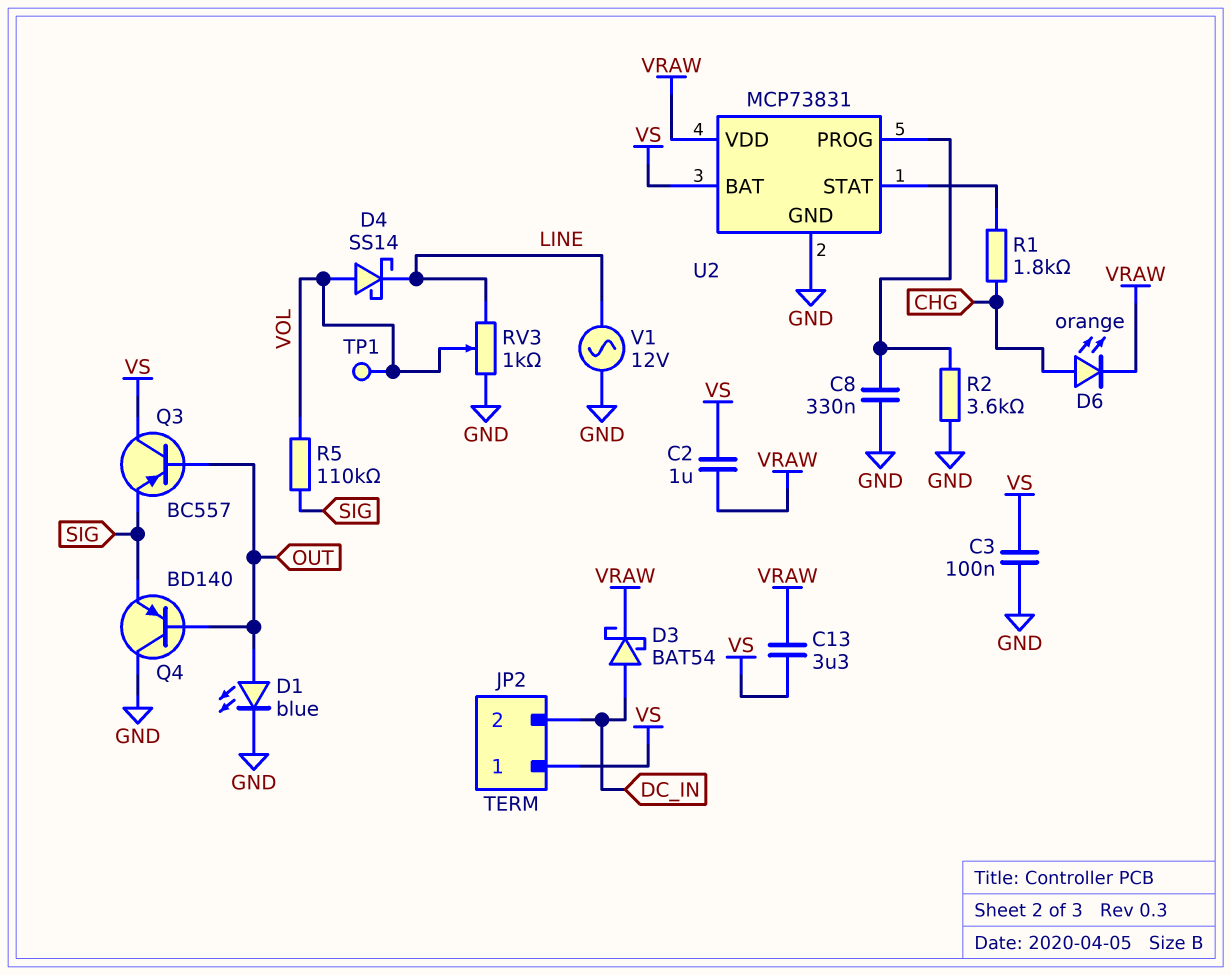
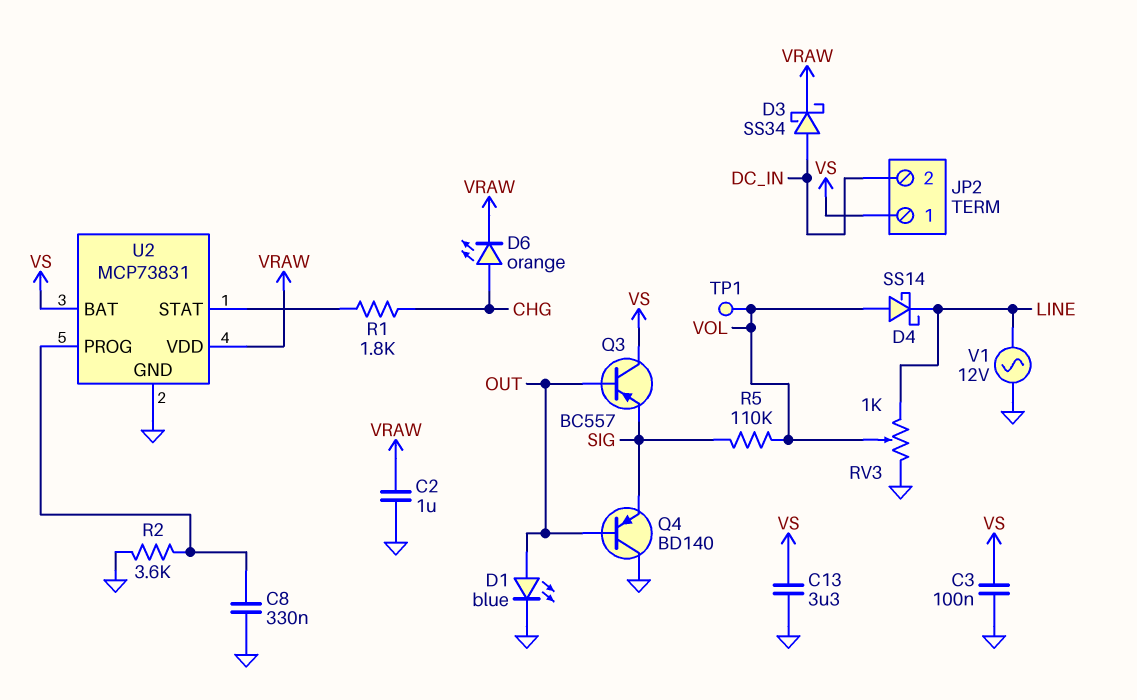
C2: 1uF (VRAW, VS) -> 1uF (GND, VRAW)
C13: 3.3uF (VRAW, VS) -> 3.3uF (GND, VS)
D3: schottky BAT54 (A DC_IN, K VRAW) -> schottky SS34 (A DC_IN, K VRAW)

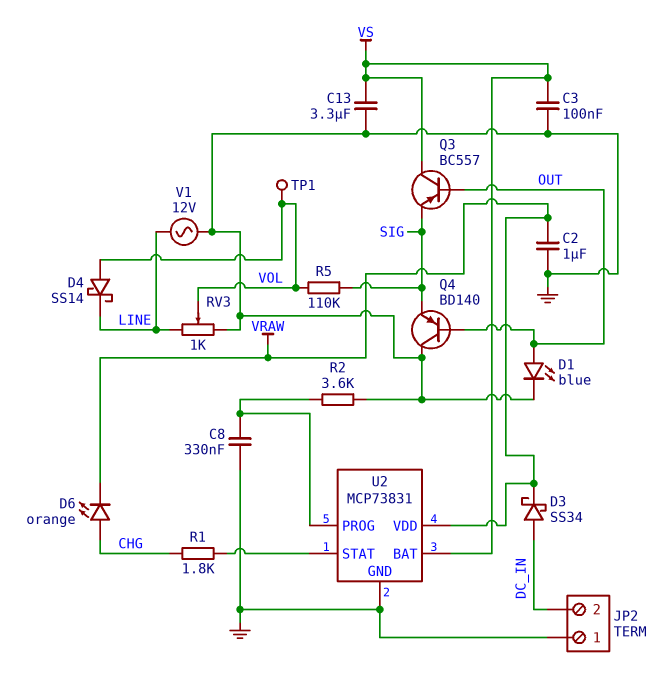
JP2 pin 1: VS -> GND

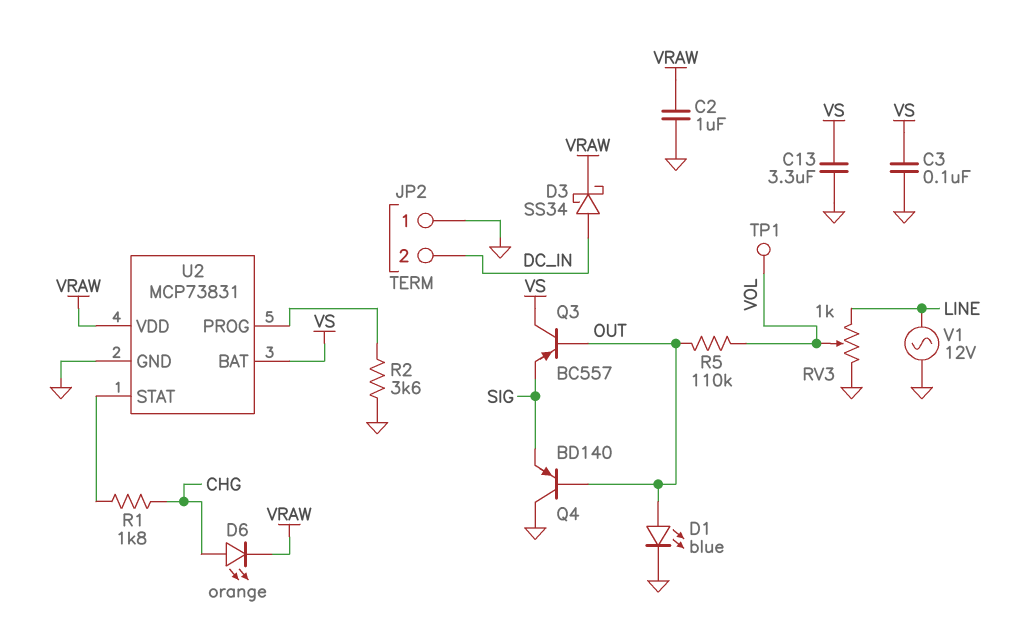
C8: 330nF (GND, U2/PROG) -> none
D4: schottky SS14 (A VOL, K LINE) -> none
R5: 110k (SIG, VOL) -> 110k (OUT, VOL)

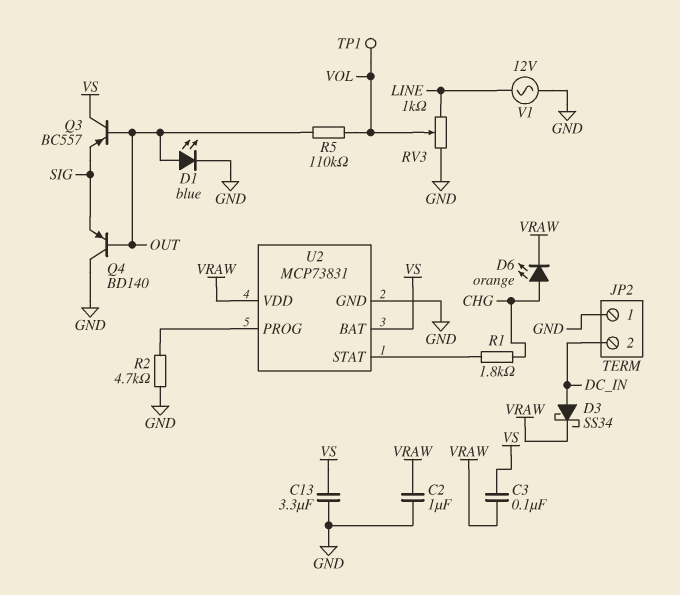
C3: 100nF (GND, VS) -> 100nF (VRAW, VS)
R2: 3.6k (GND, U2/PROG) -> 4.7k (GND, U2/PROG)

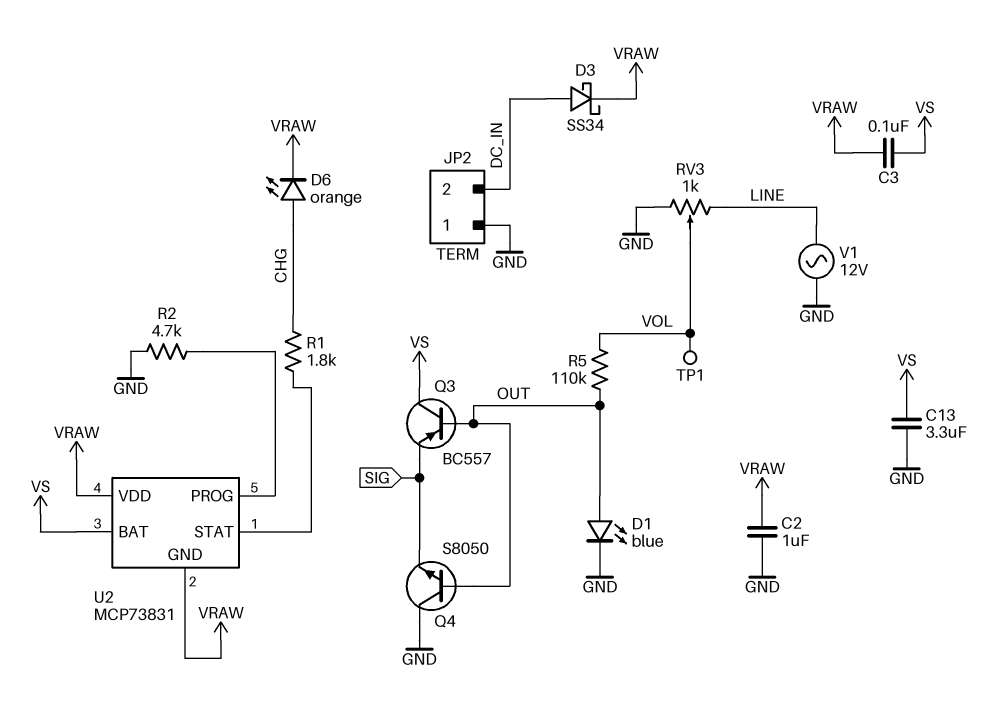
Q4: PNP BD140 (B OUT, C GND, E SIG) -> NPN S8050 (B OUT, C GND, E SIG)
U2 pin GND: GND -> VRAW

